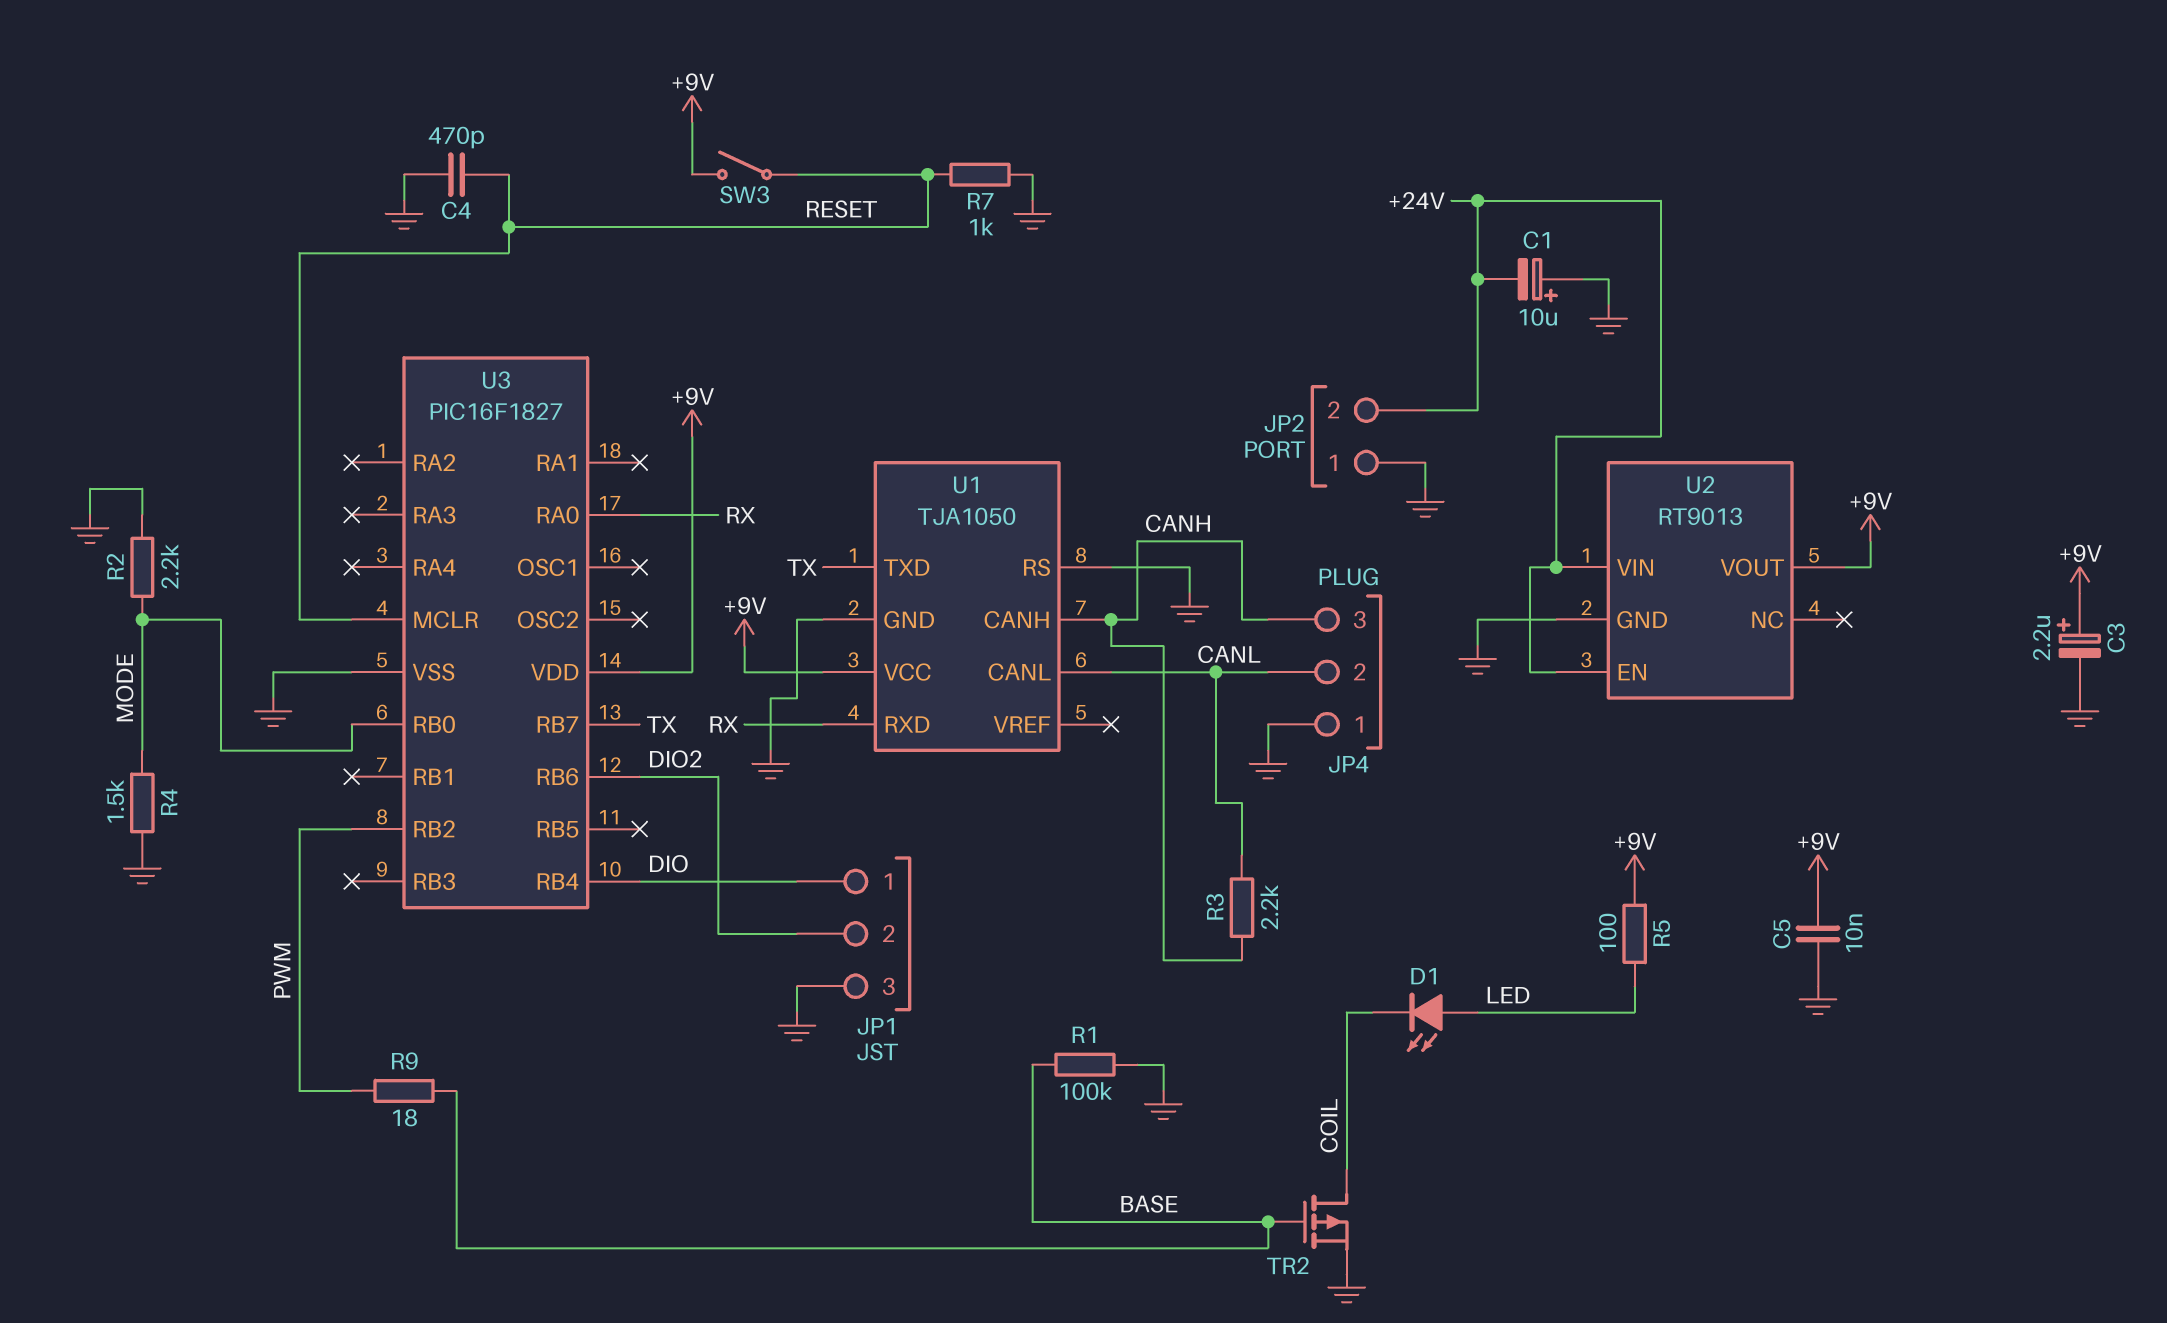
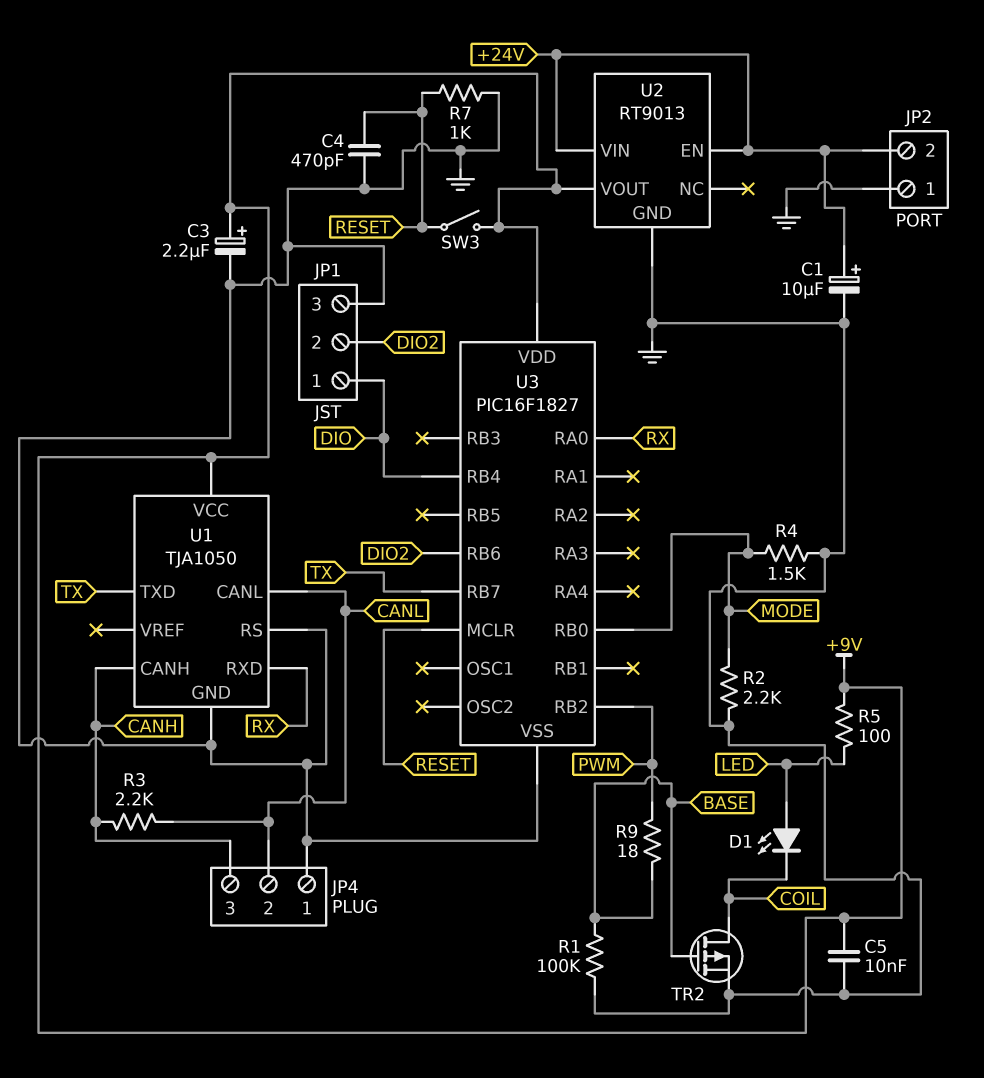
C1: 10uF (plus GND, minus +24V) -> 10uF (plus +24V, minus GND)

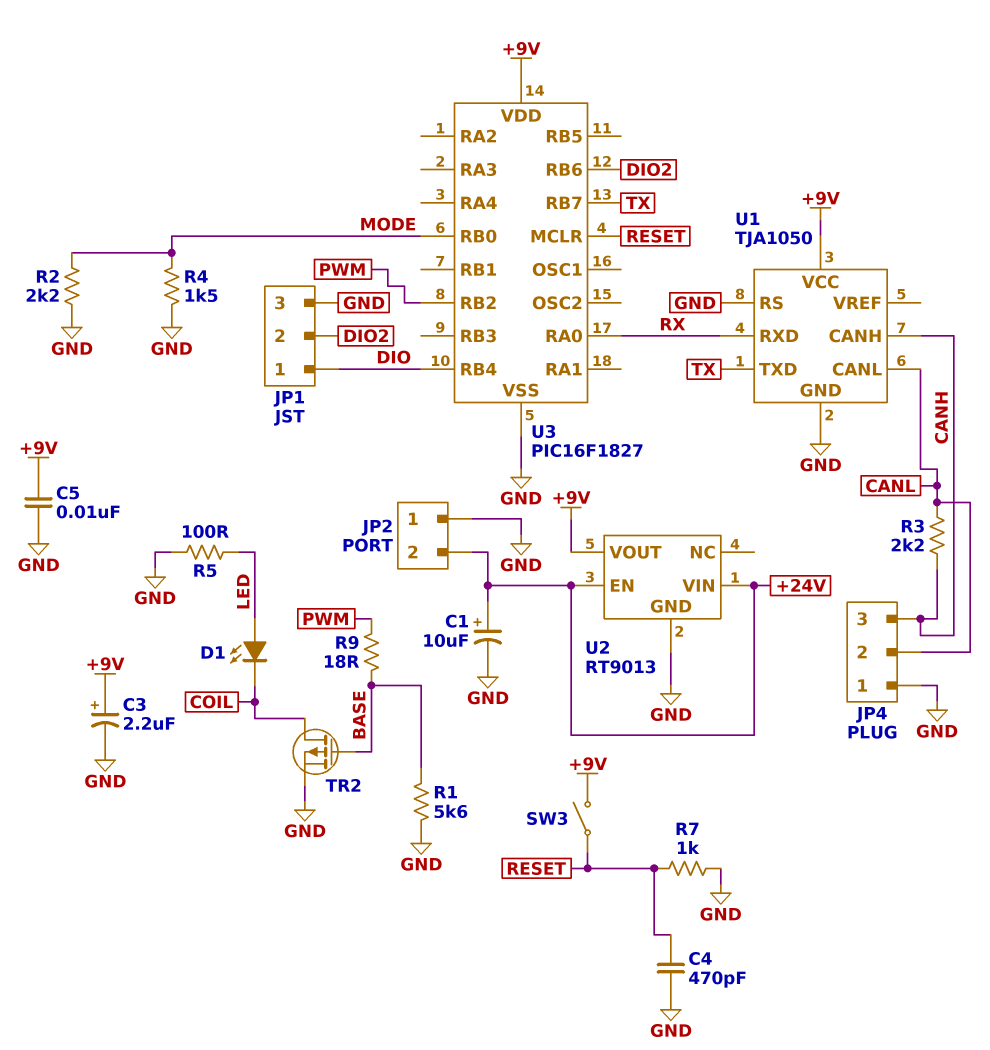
R1: 100k (BASE, GND) -> 5.6k (BASE, GND)
R5: 100 (+9V, LED) -> 100 (GND, LED)

